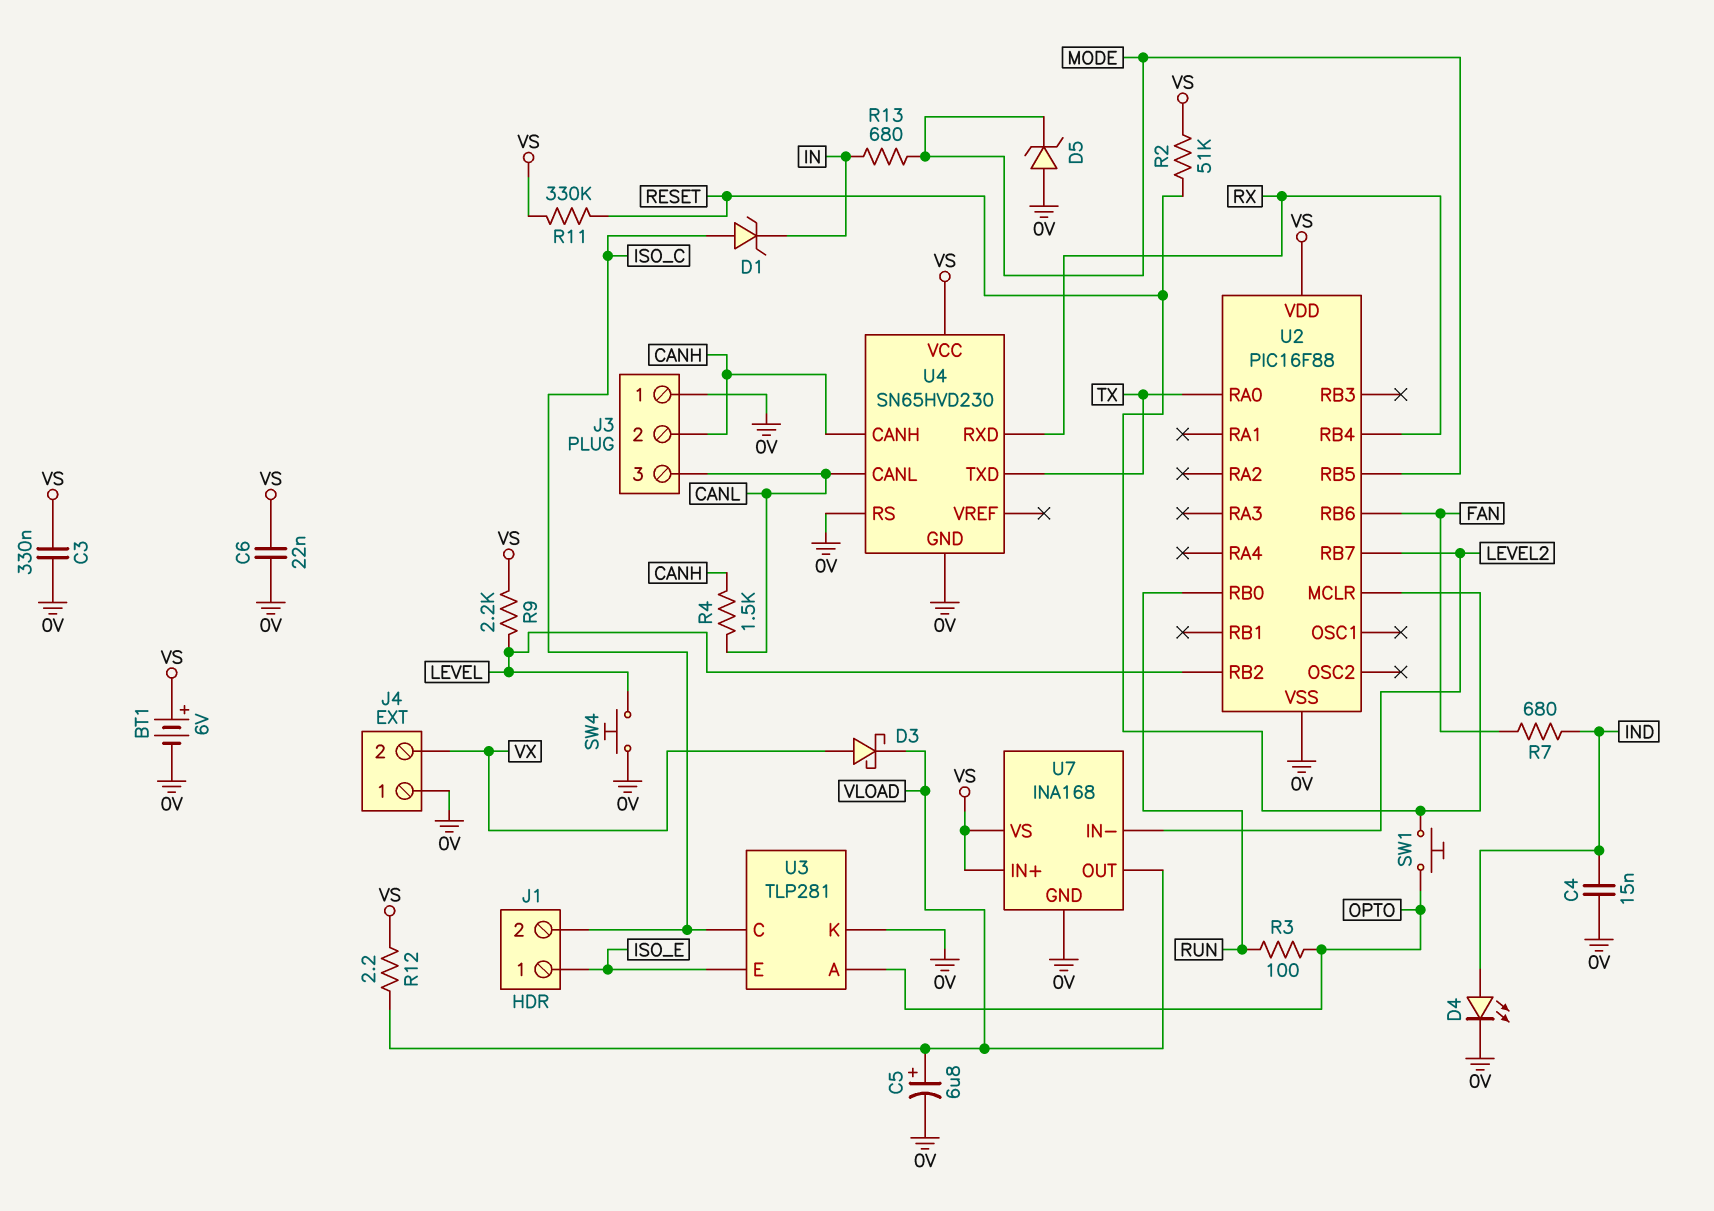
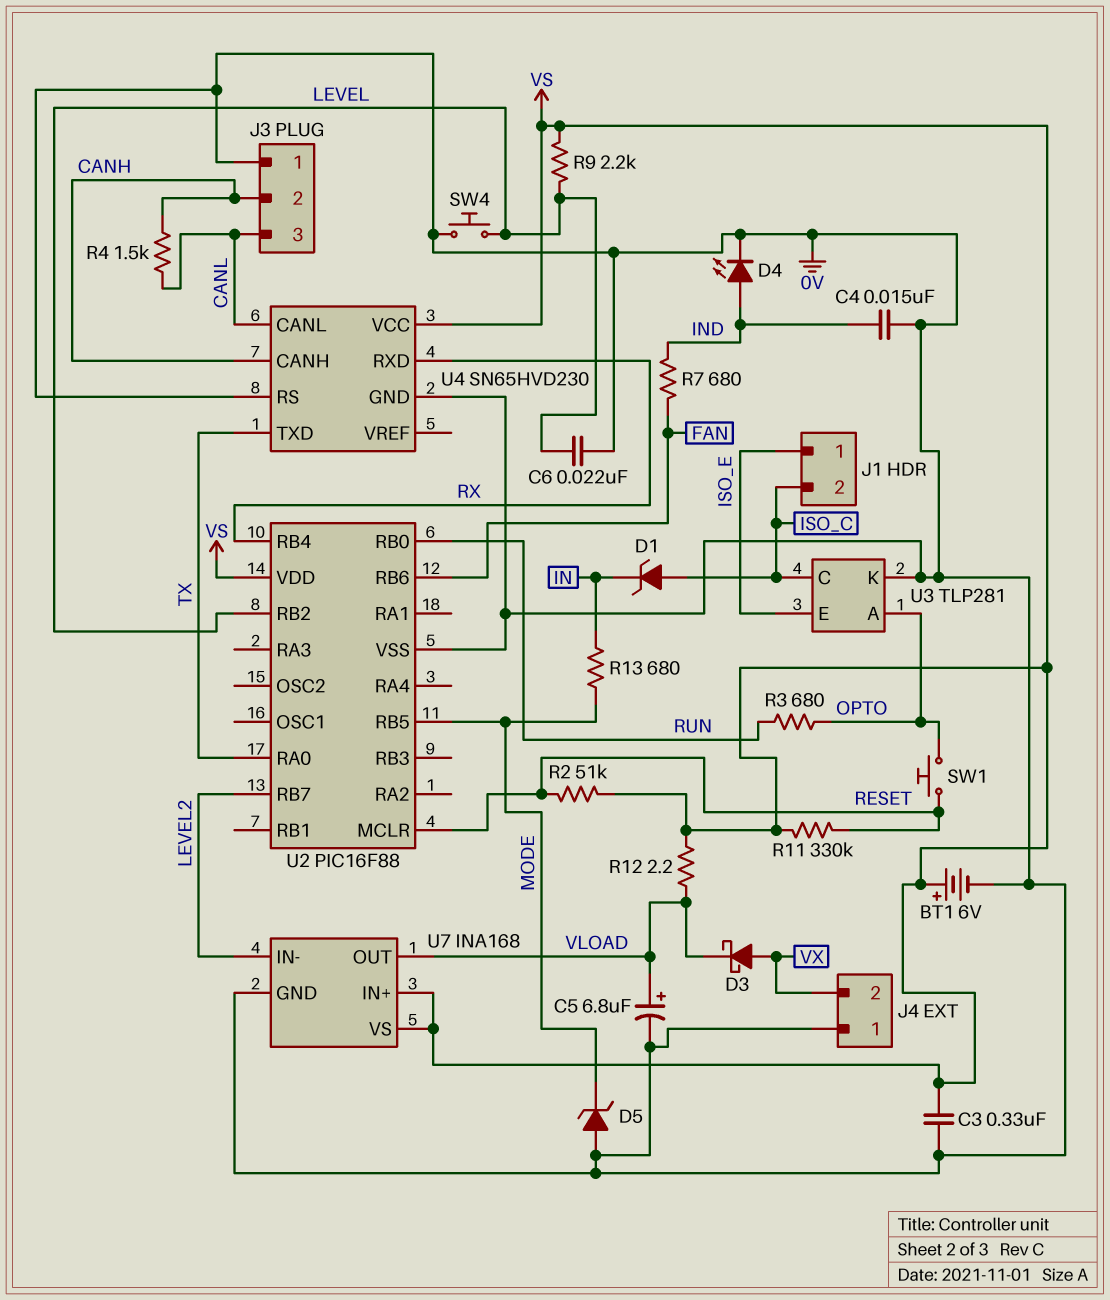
C6: 22nF (0V, VS) -> 22nF (0V, LEVEL)
R3: 100 (OPTO, RUN) -> 680 (OPTO, RUN)

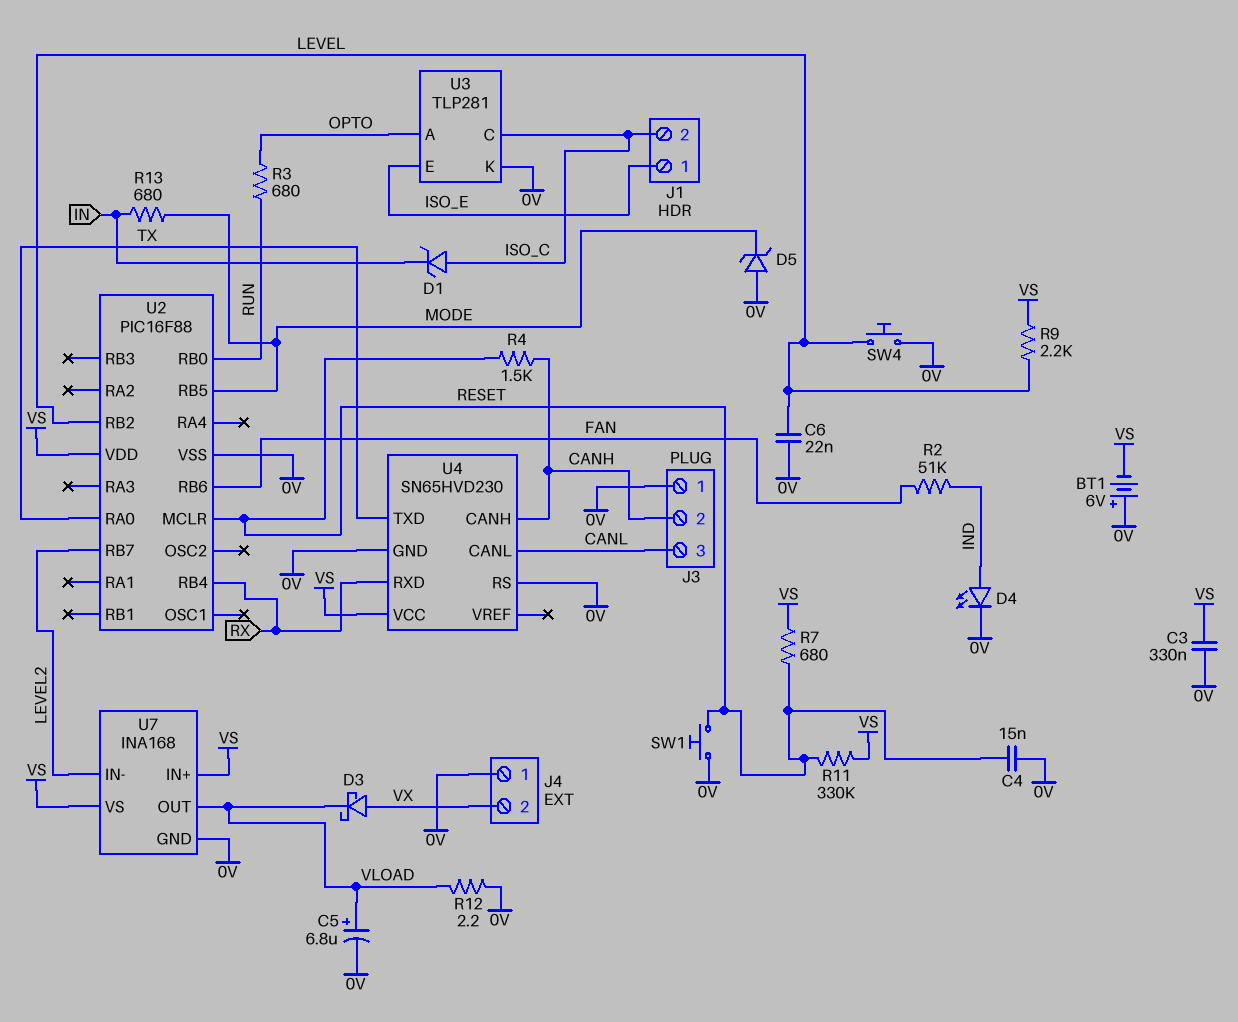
BT1: 6V (plus VS, minus 0V) -> 6V (plus 0V, minus VS)
C4: 15nF (0V, IND) -> 15nF (0V, RESET)
R2: 51k (RESET, VS) -> 51k (FAN, IND)
R4: 1.5k (CANH, CANL) -> 1.5k (CANH, RESET)
R7: 680 (FAN, IND) -> 680 (RESET, VS)
R12: 2.2 (VLOAD, VS) -> 2.2 (0V, VLOAD)
SW1: button (OPTO, RESET) -> button (0V, RESET)

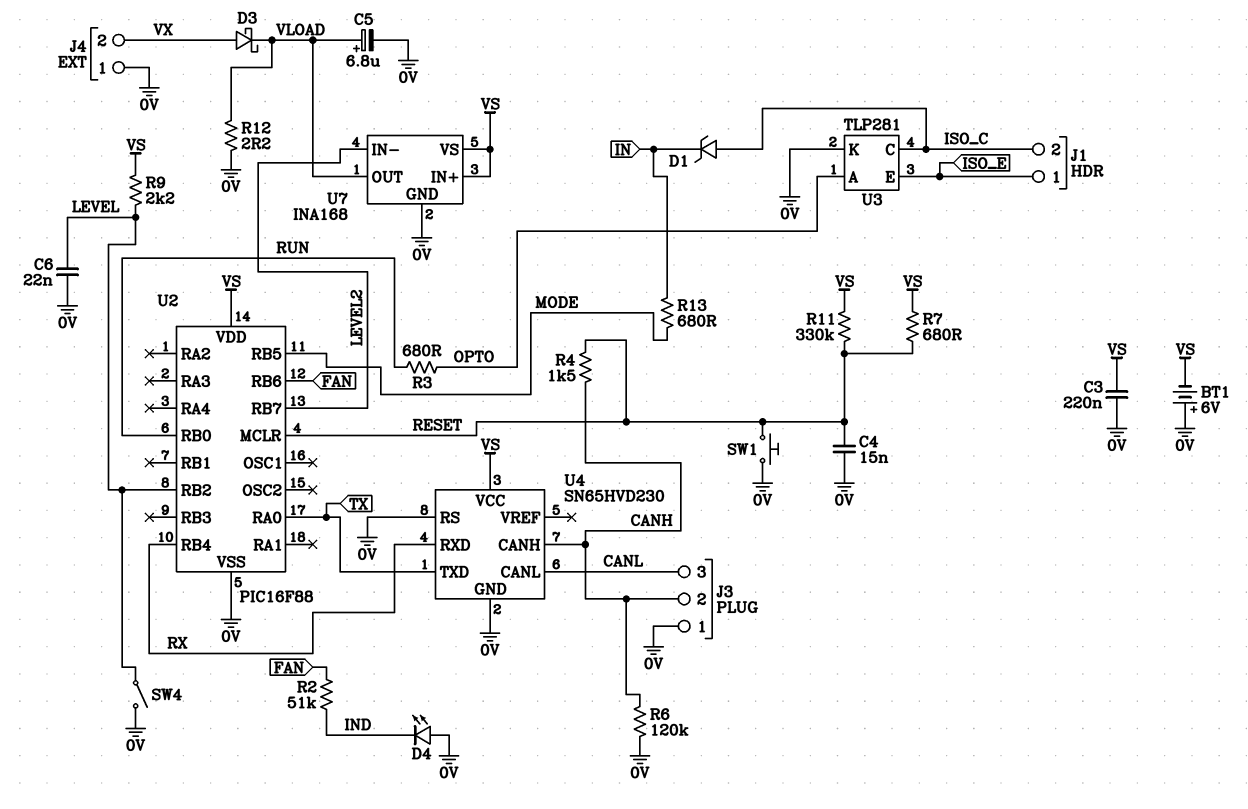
C3: 330nF (0V, VS) -> 220nF (0V, VS)
D4: LED (A IND, K 0V) -> LED (A 0V, K IND)
D5: zener (A 0V, K MODE) -> none
R6: none -> 120k (0V, CANH)
SW4: button (0V, LEVEL) -> switch (0V, LEVEL)

